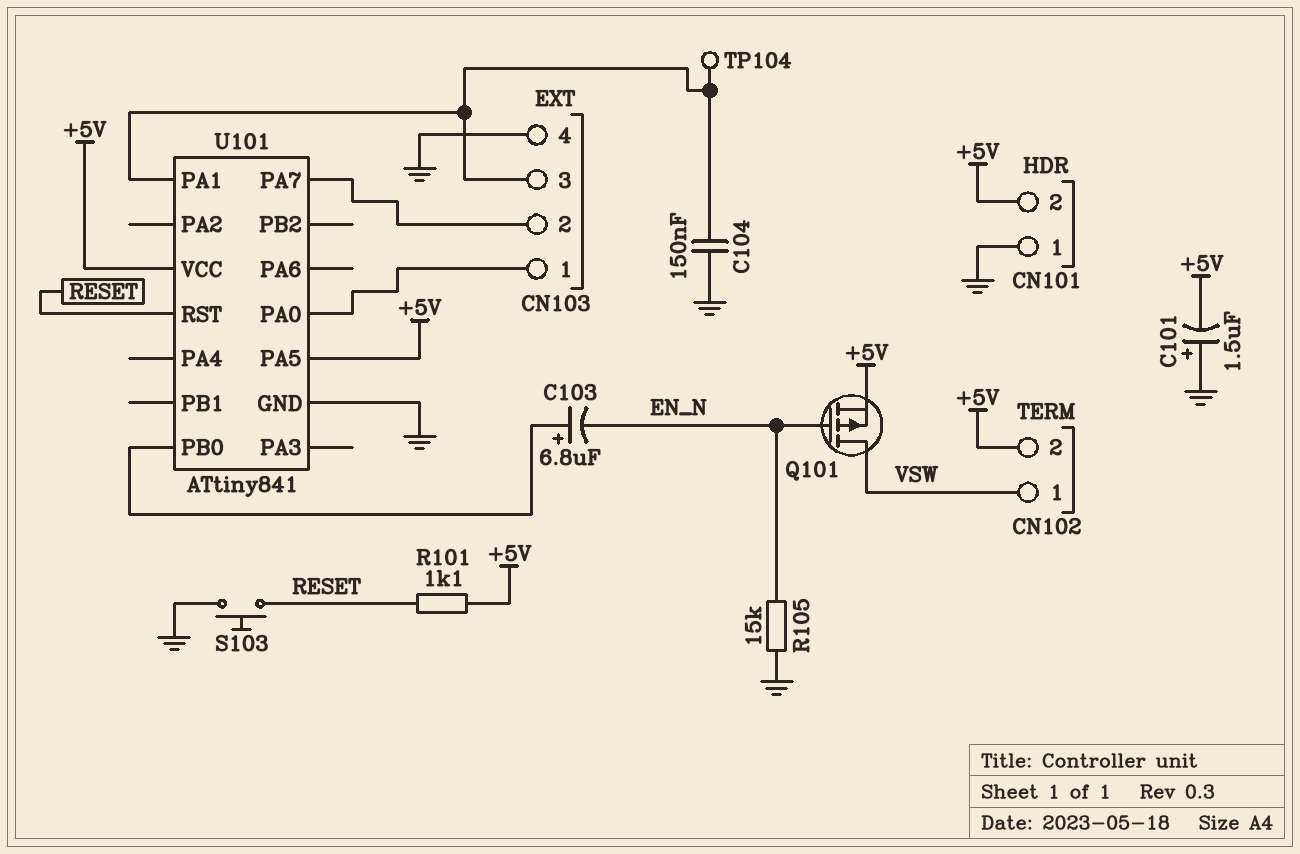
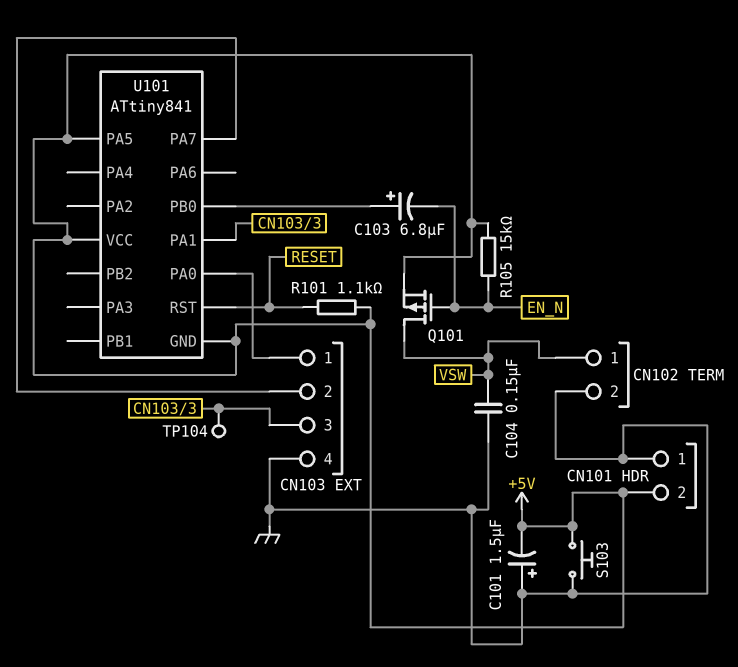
C104: 150nF (CN103/3, GND) -> 150nF (GND, VSW)
CN102 pin 2: +5V -> GND
R105: 15k (EN_N, GND) -> 15k (+5V, EN_N)
S103: button (GND, RESET) -> button (+5V, GND)
U101 pin GND: GND -> +5V

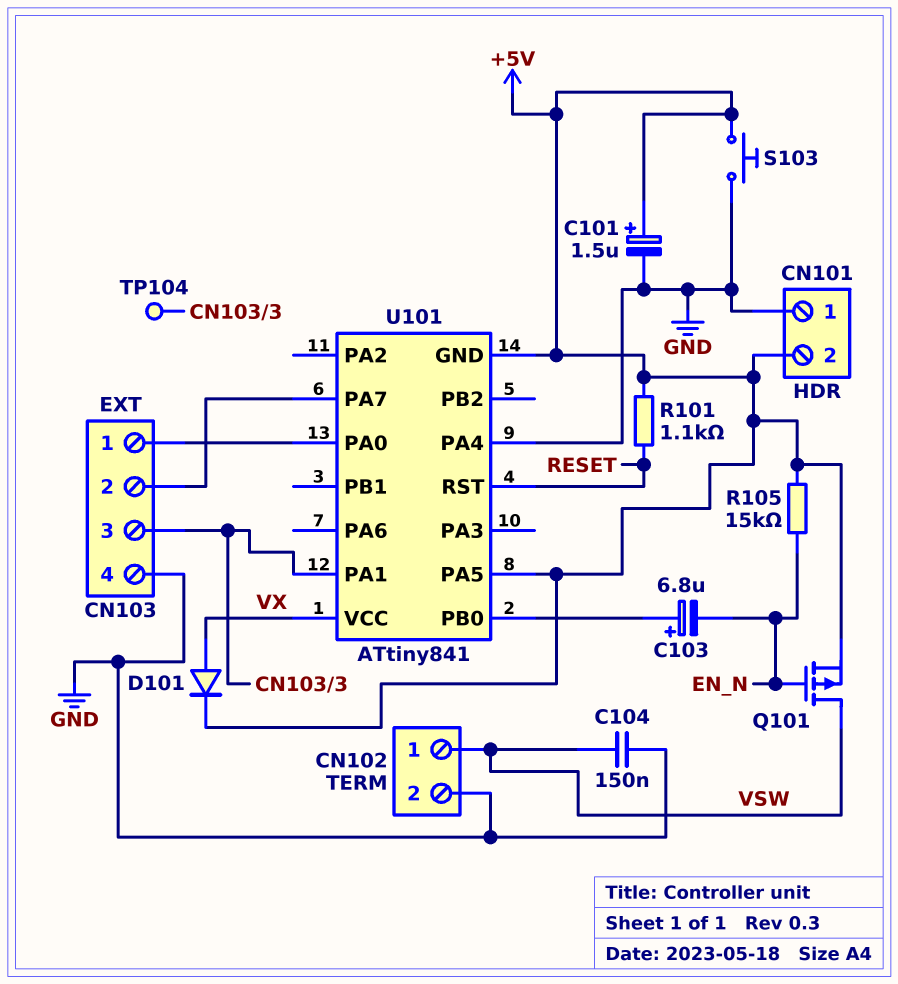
C101: 1.5uF (plus GND, minus +5V) -> 1.5uF (plus +5V, minus GND)
D101: none -> diode (A VX, K +5V)
U101 pin PA4: none -> GND
U101 pin VCC: +5V -> VX

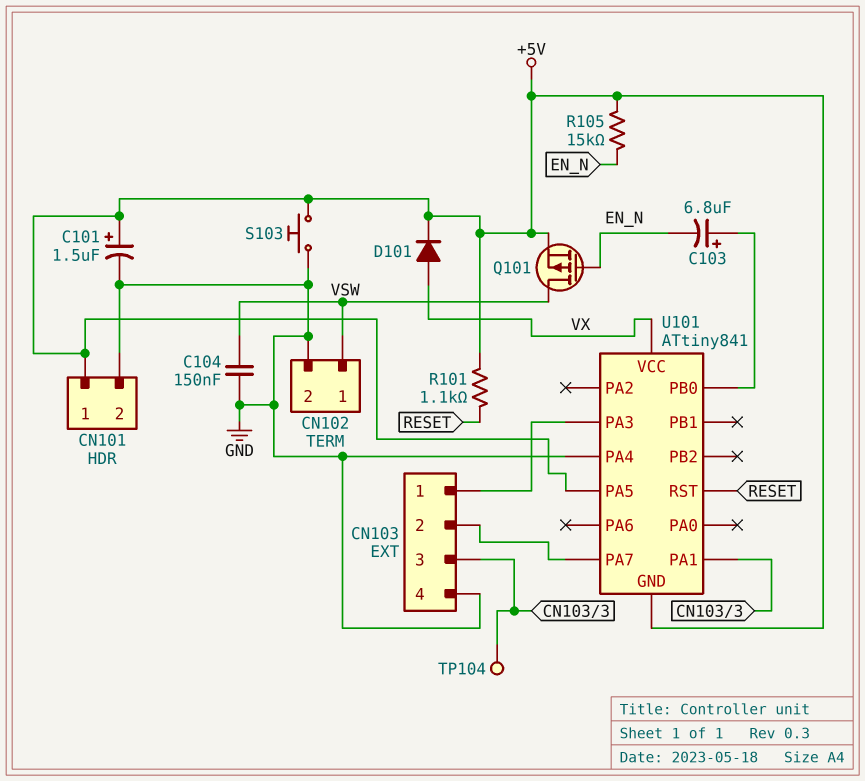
CN101 pin 1: GND -> +5V
CN101 pin 2: +5V -> GND
U101 pin PA0: CN103/1 -> none
U101 pin PA3: none -> CN103/1

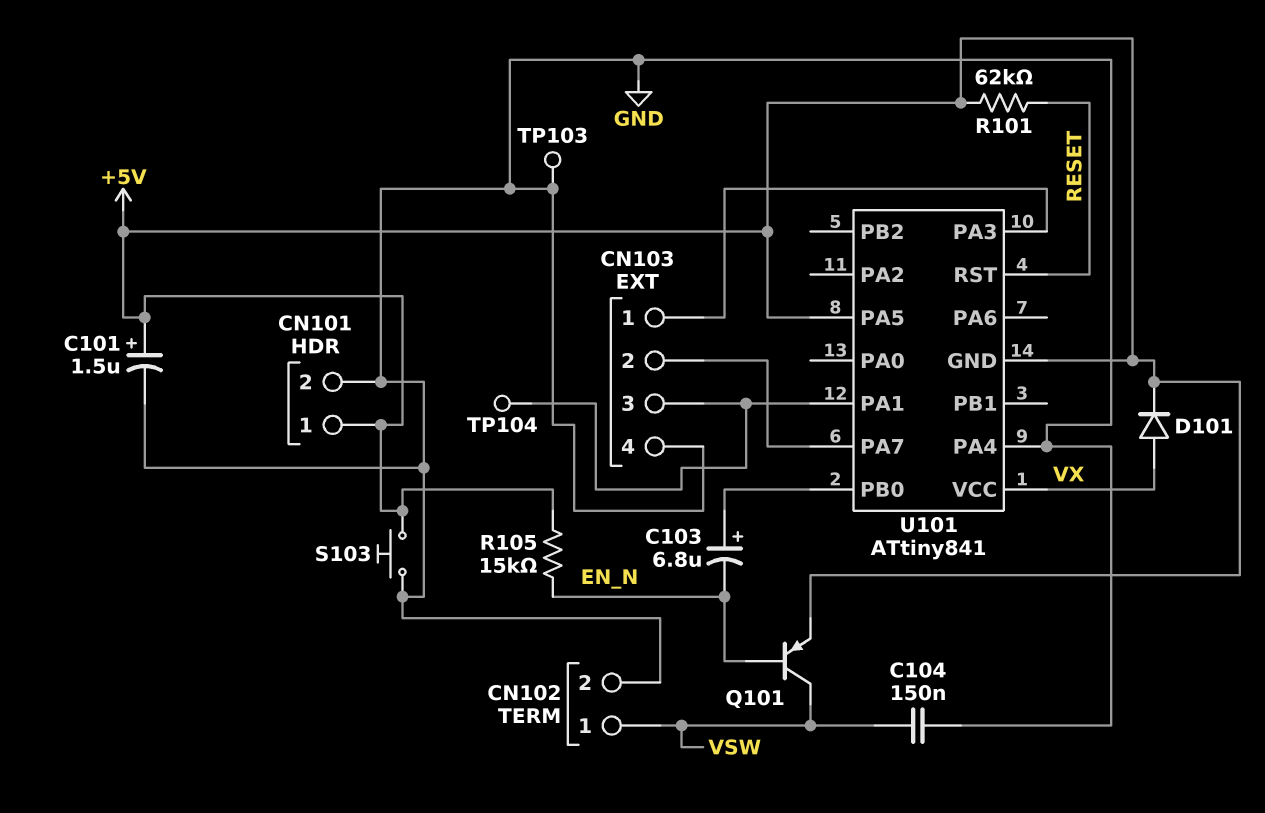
Q101: PMOS (G EN_N, D VSW, S +5V) -> PNP (B EN_N, C VSW, E +5V)
R101: 1.1k (+5V, RESET) -> 62k (+5V, RESET)
TP103: none -> test point (GND)

